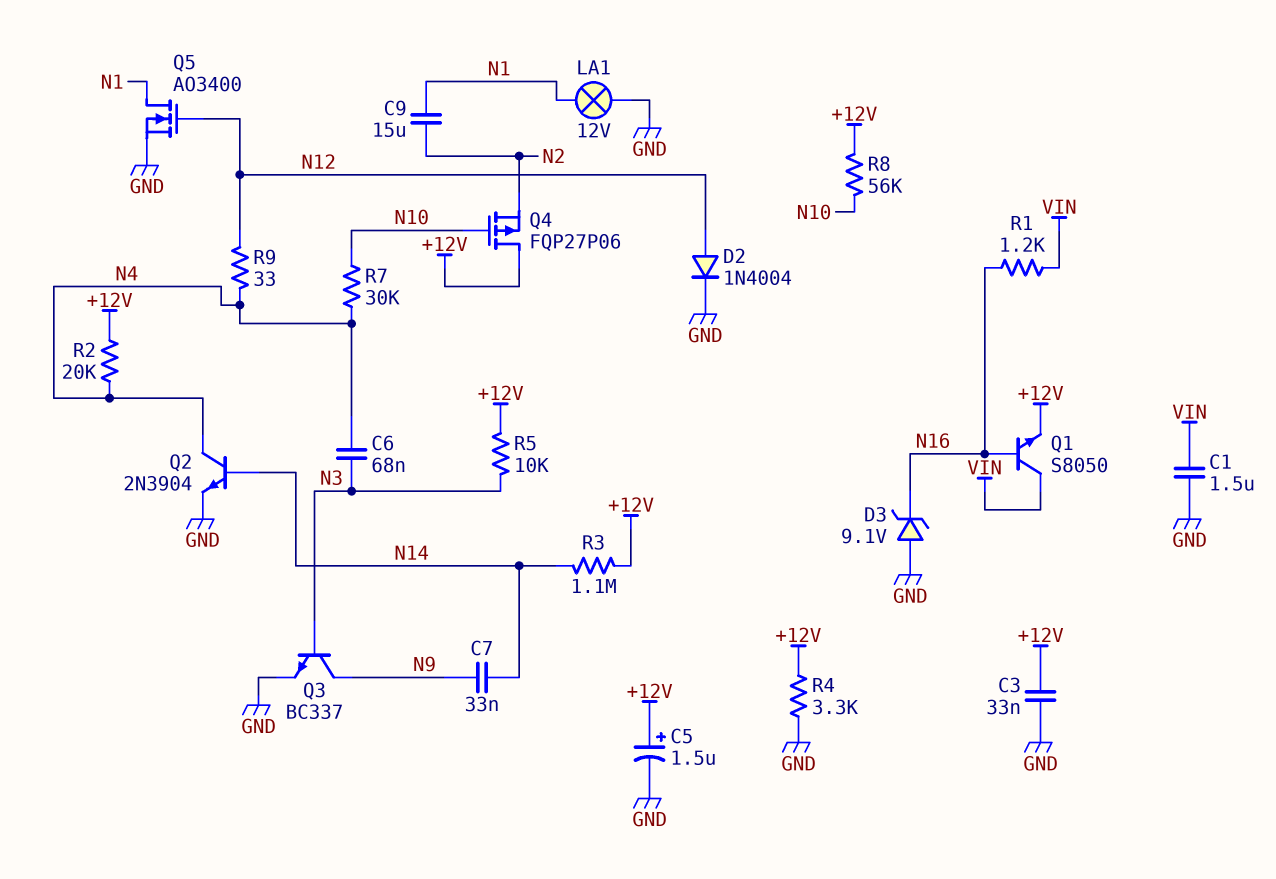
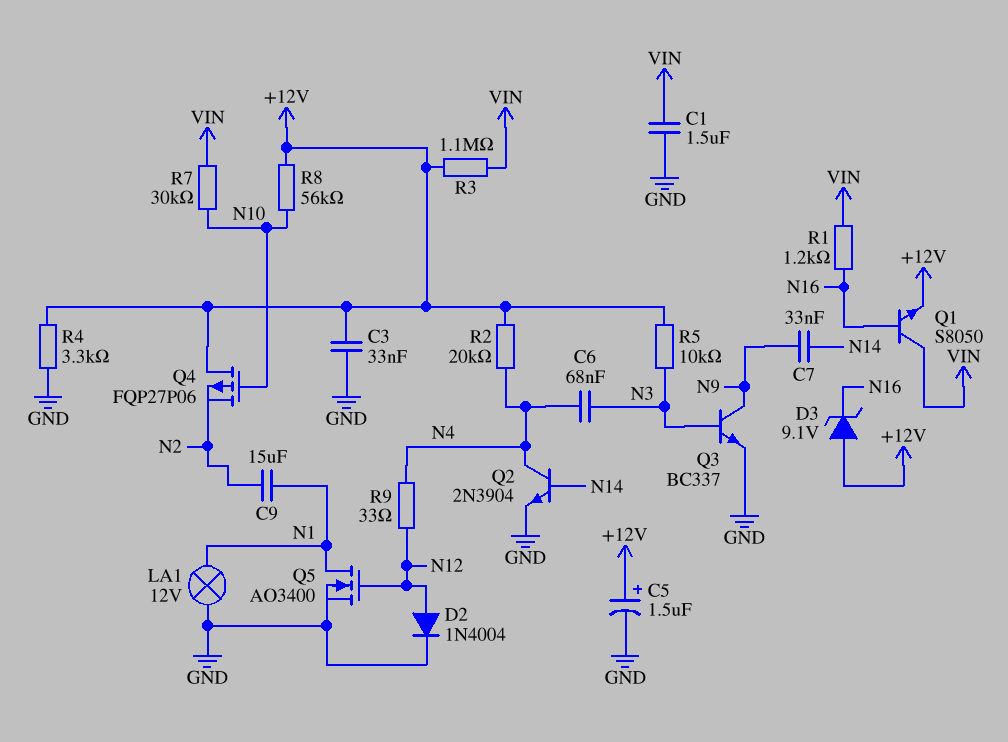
D3: zener 9.1V (A GND, K N16) -> zener 9.1V (A +12V, K N16)
R3: 1.1M (+12V, N14) -> 1.1M (+12V, VIN)
R7: 30k (N4, N10) -> 30k (N10, VIN)

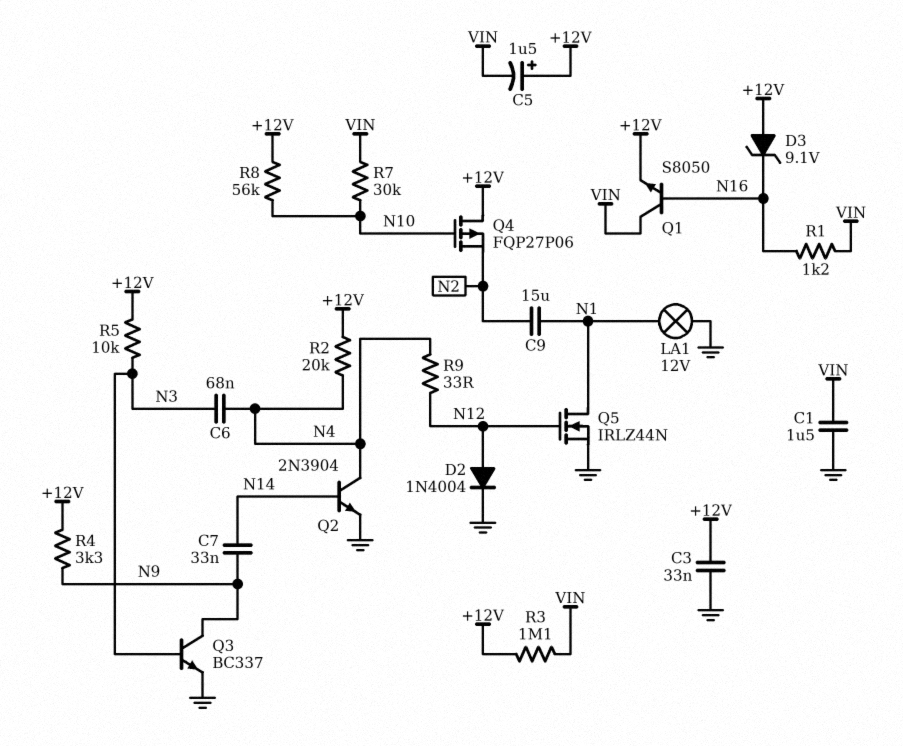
C5: 1.5uF (plus +12V, minus GND) -> 1.5uF (plus +12V, minus VIN)
Q5: NMOS AO3400 (G N12, D N1, S GND) -> NMOS IRLZ44N (G N12, D N1, S GND)
R4: 3.3k (+12V, GND) -> 3.3k (+12V, N9)

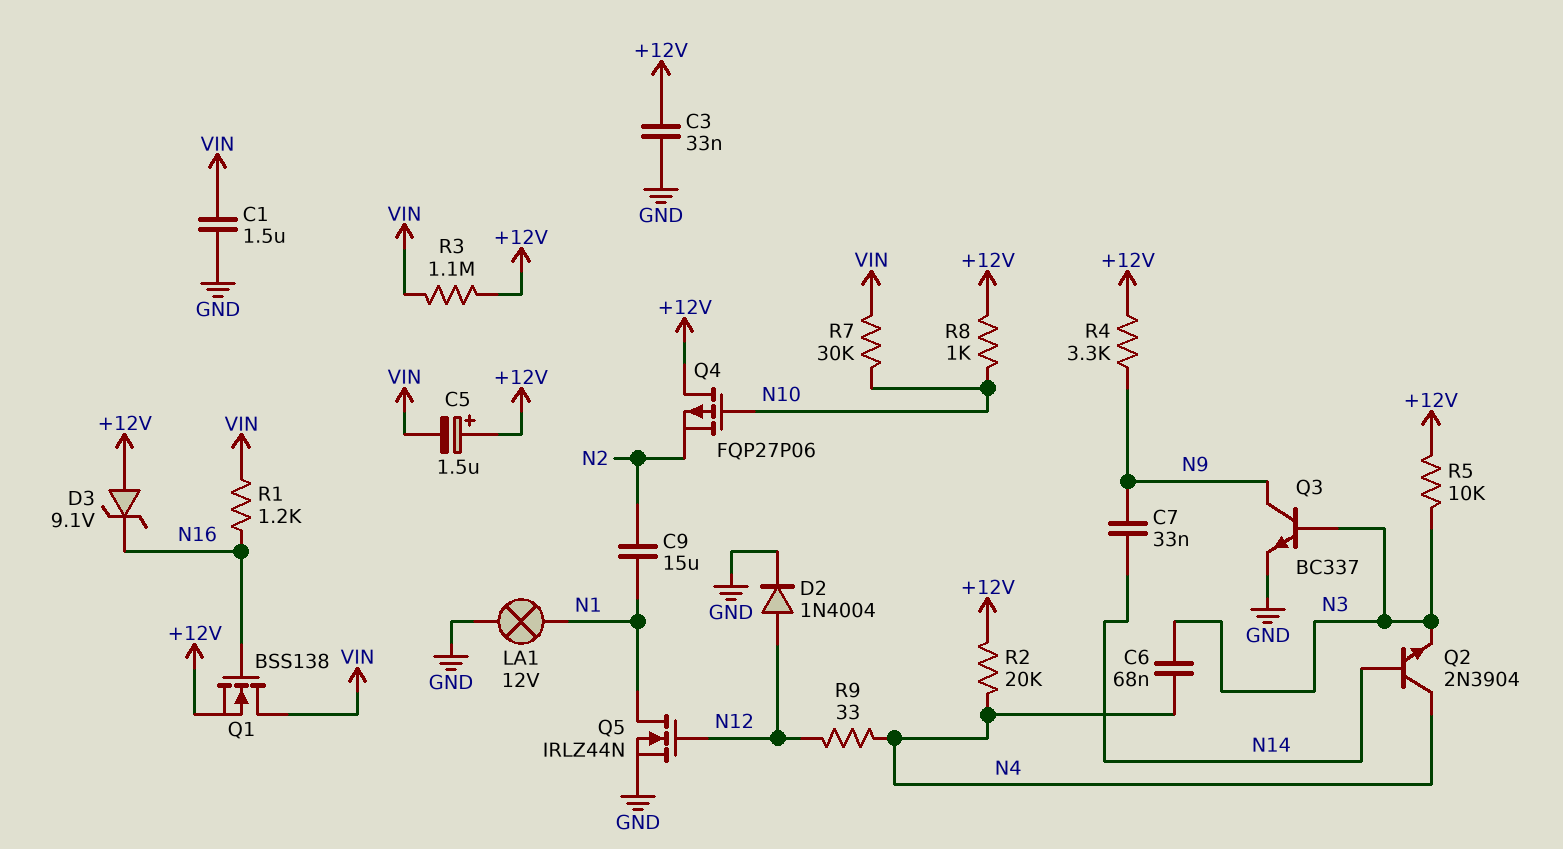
Q1: NPN S8050 (B N16, C VIN, E +12V) -> NMOS BSS138 (G N16, D VIN, S +12V)
Q2: NPN 2N3904 (B N14, C N4, E GND) -> NPN 2N3904 (B N14, C N4, E N3)
R8: 56k (+12V, N10) -> 1k (+12V, N10)

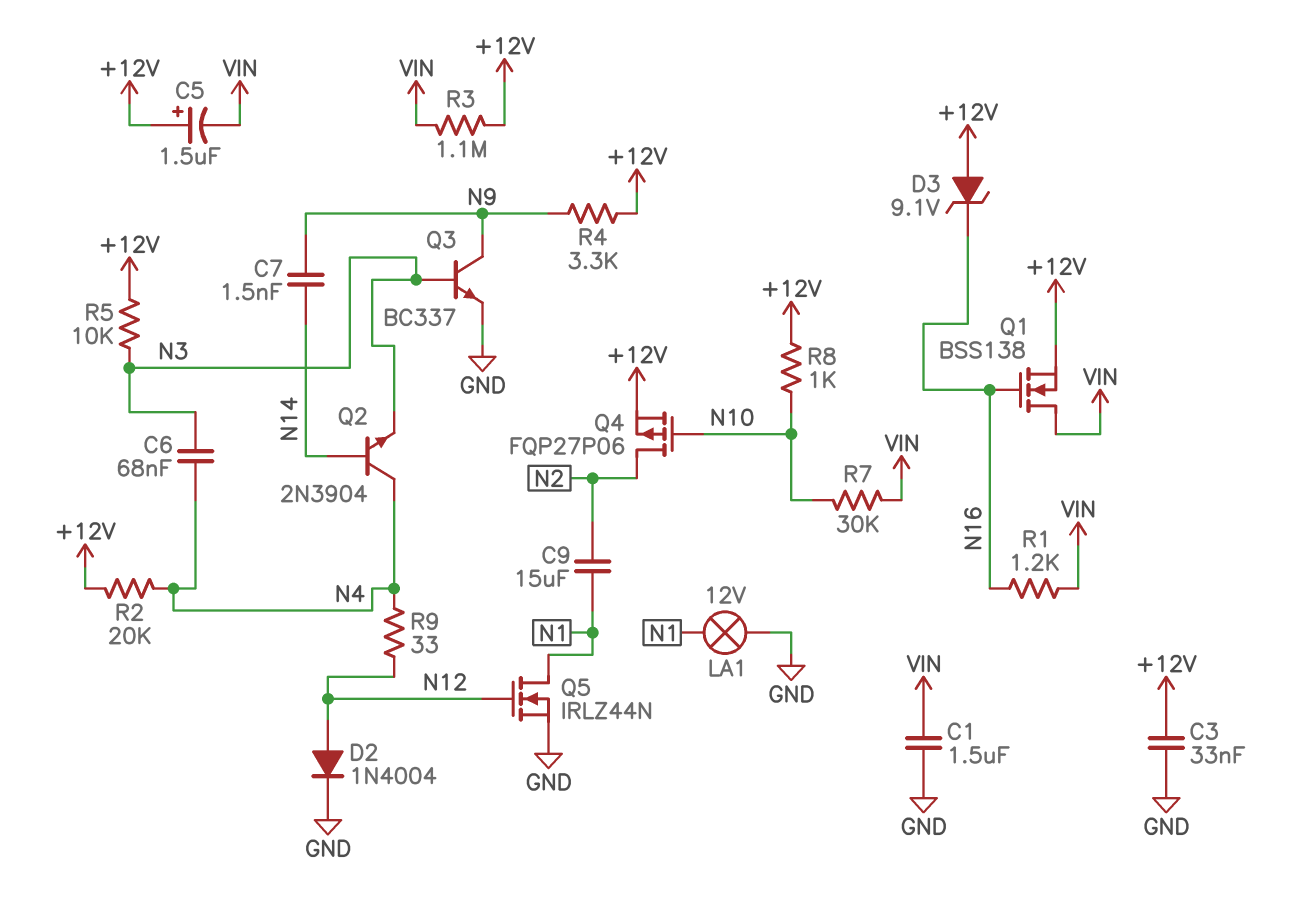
C7: 33nF (N9, N14) -> 1.5nF (N9, N14)
Q4: PMOS FQP27P06 (G N10, D +12V, S N2) -> PMOS FQP27P06 (G N10, D N2, S +12V)

